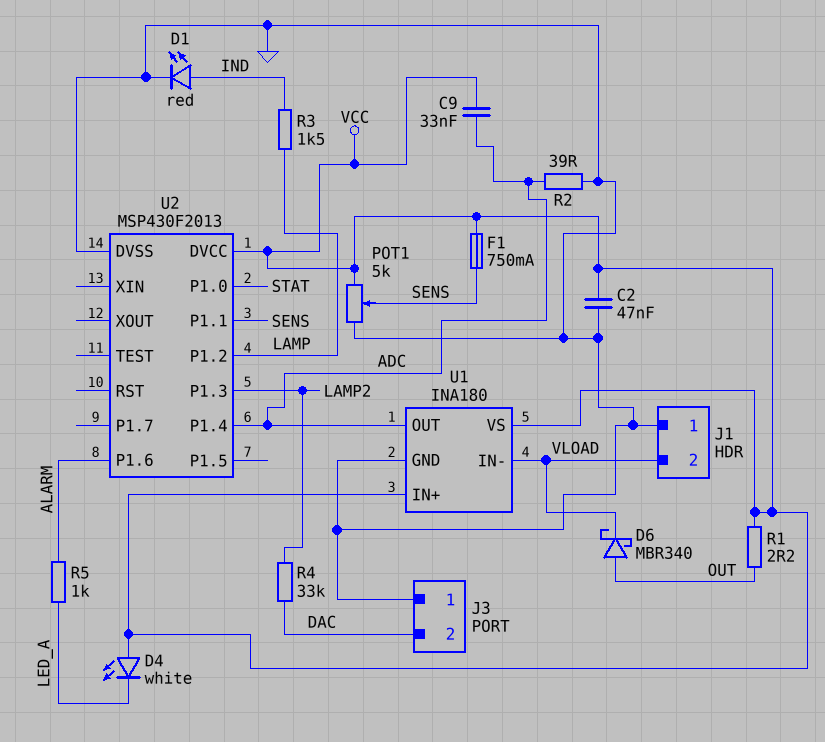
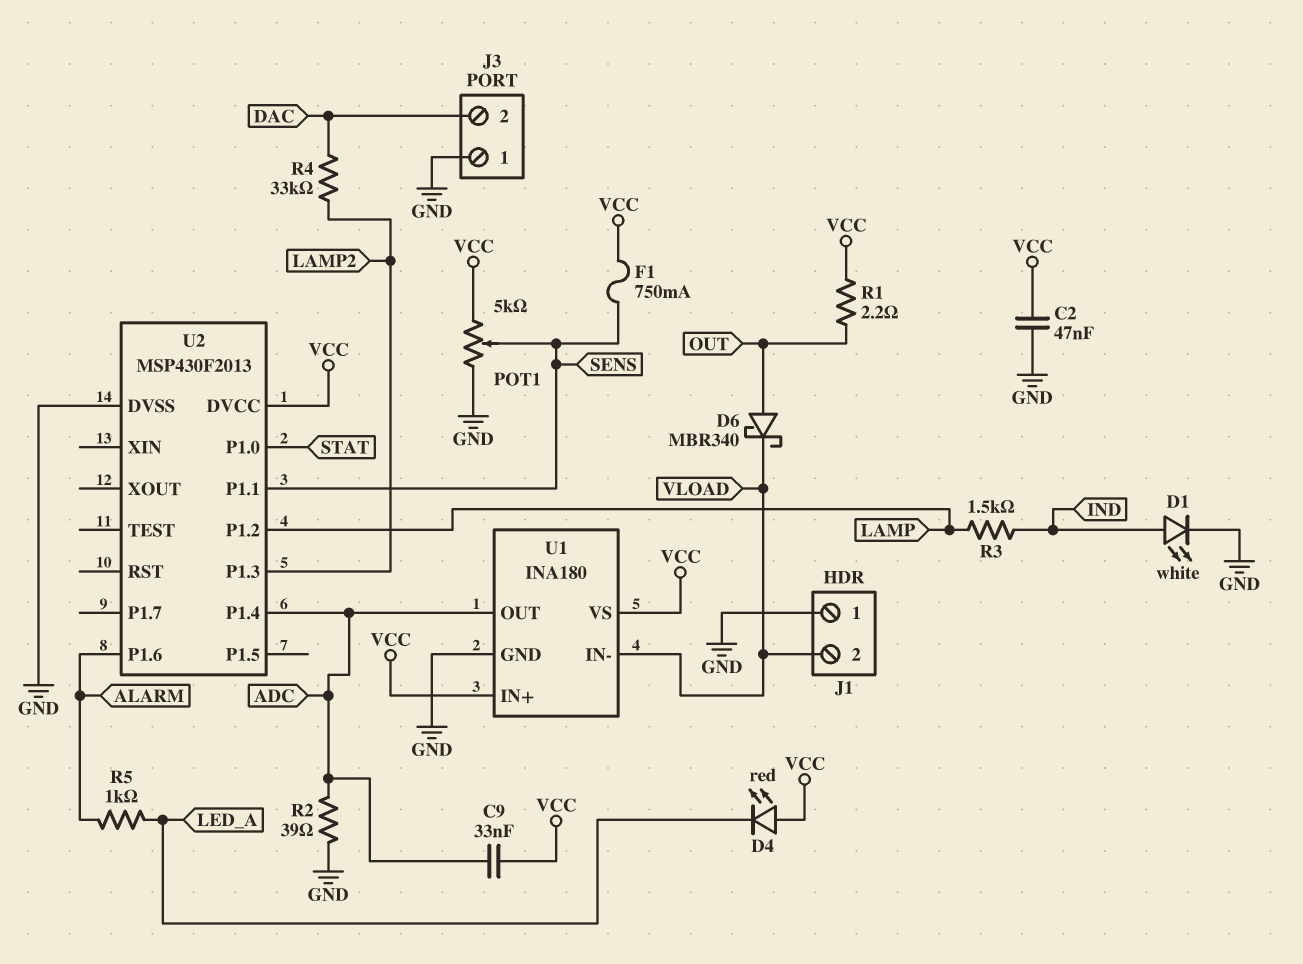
D1: LED red (A IND, K GND) -> LED white (A IND, K GND)
D4: LED white (A VCC, K LED_A) -> LED red (A VCC, K LED_A)

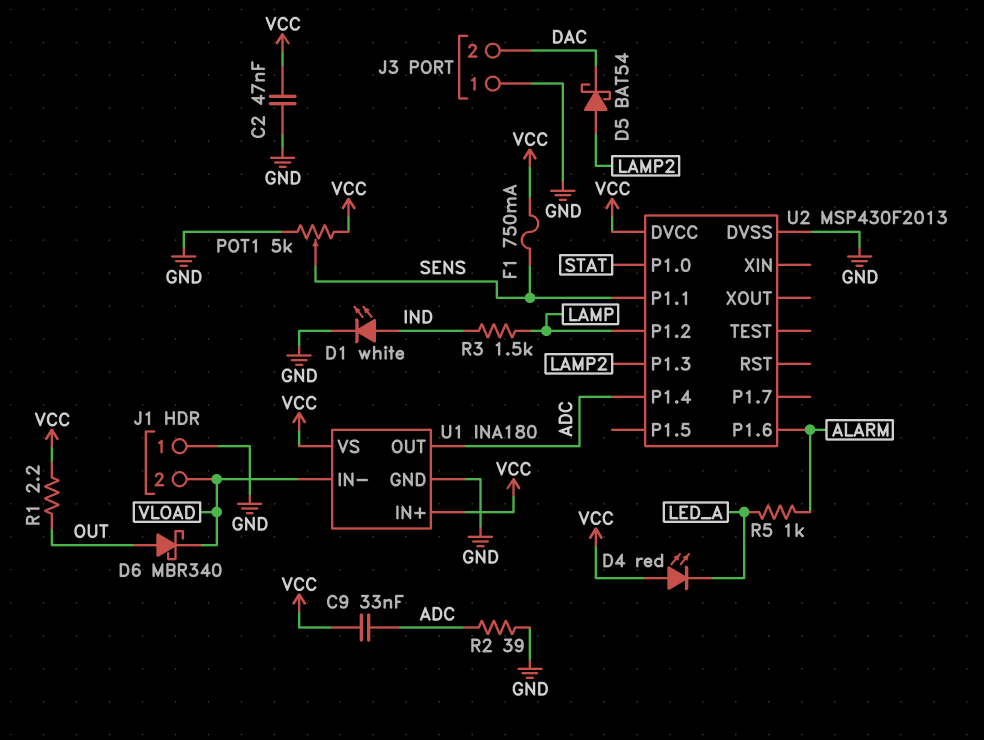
D5: none -> schottky BAT54 (A LAMP2, K DAC)
R4: 33k (DAC, LAMP2) -> none

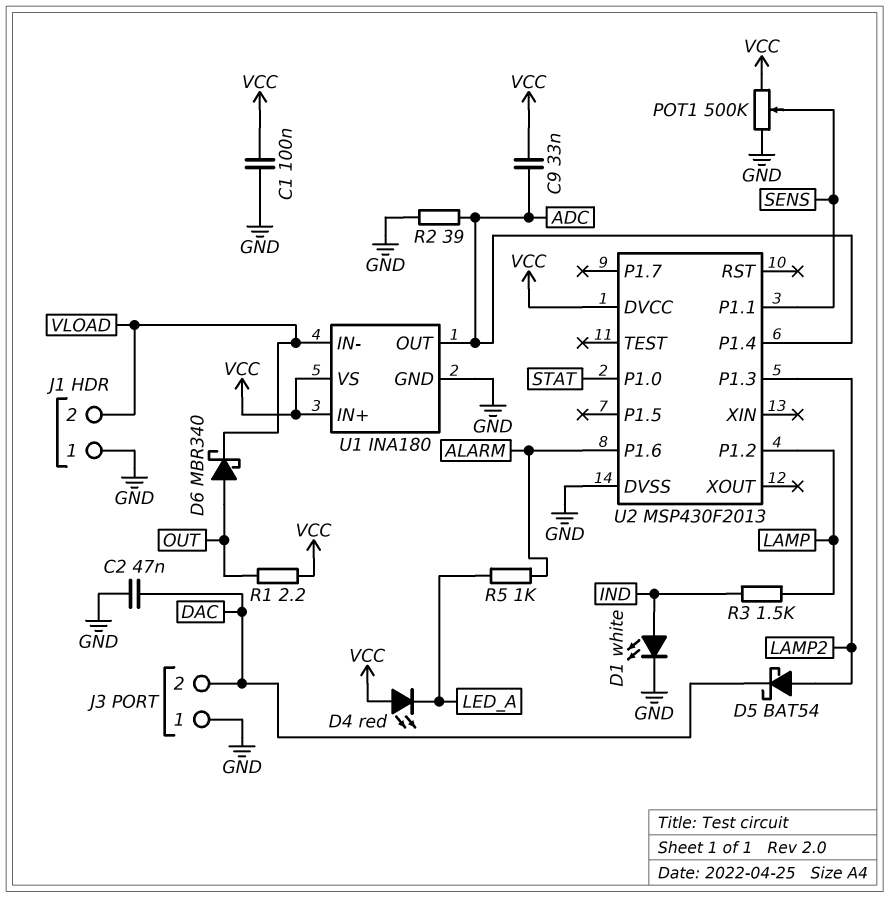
C1: none -> 100nF (GND, VCC)
C2: 47nF (GND, VCC) -> 47nF (DAC, GND)
F1: 750mA (SENS, VCC) -> none
POT1: 5k (GND, VCC, wiper SENS) -> 500k (GND, VCC, wiper SENS)

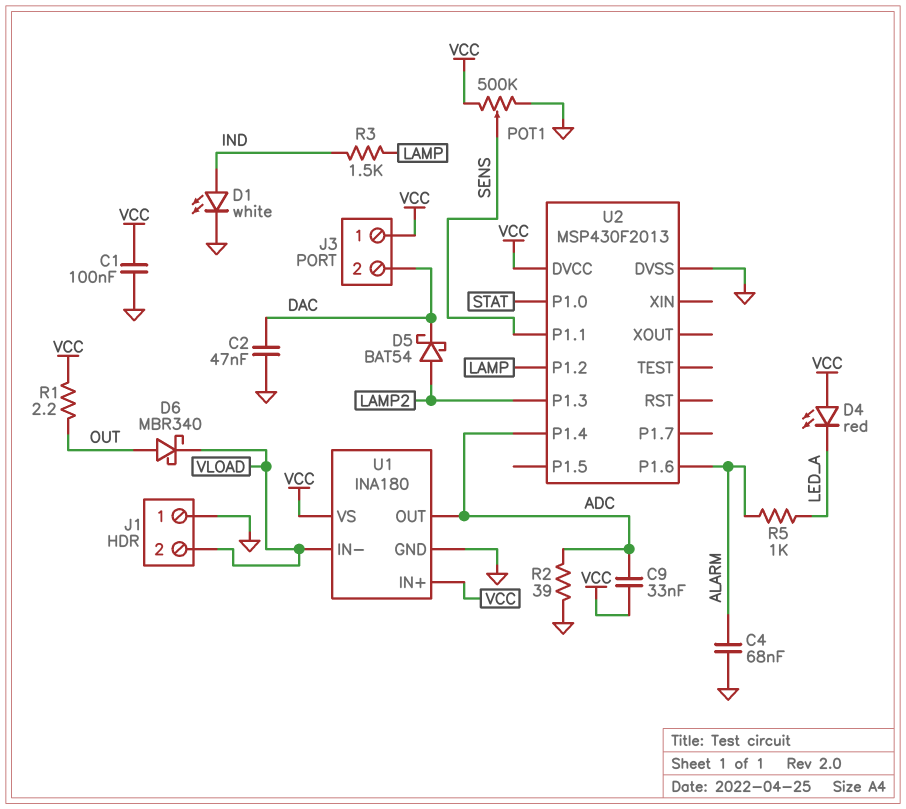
C4: none -> 68nF (ALARM, GND)
J3 pin 1: GND -> VCC

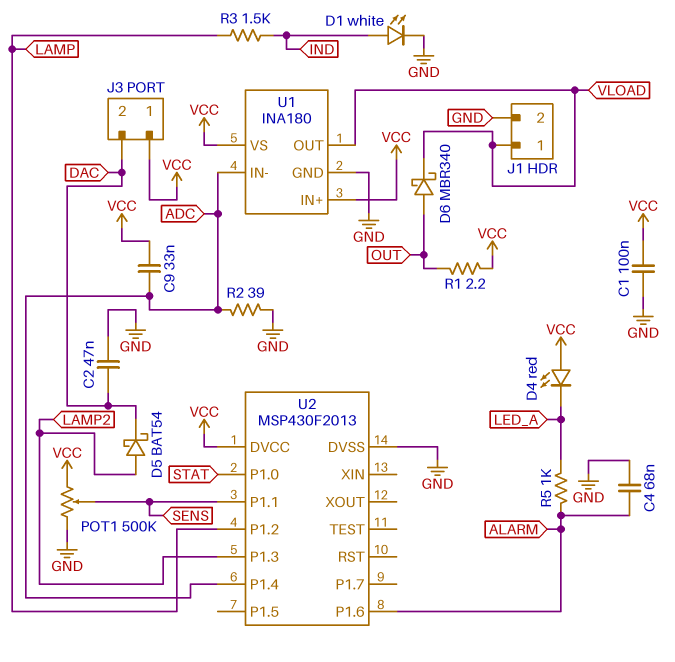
J1 pin 1: GND -> VLOAD
J1 pin 2: VLOAD -> GND
U1 pin IN-: VLOAD -> ADC
U1 pin OUT: ADC -> VLOAD

